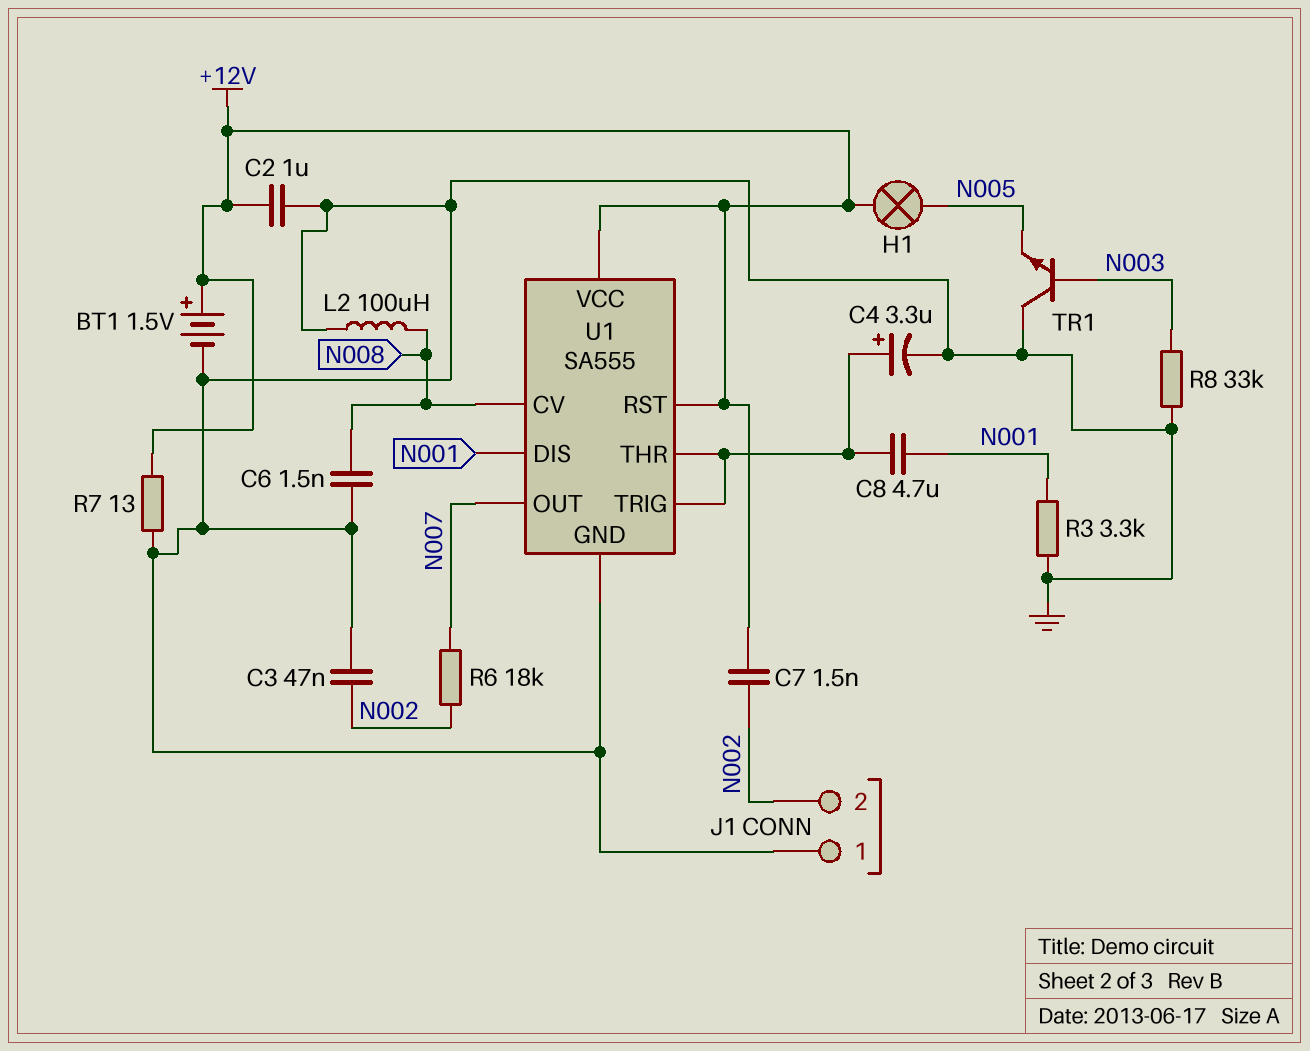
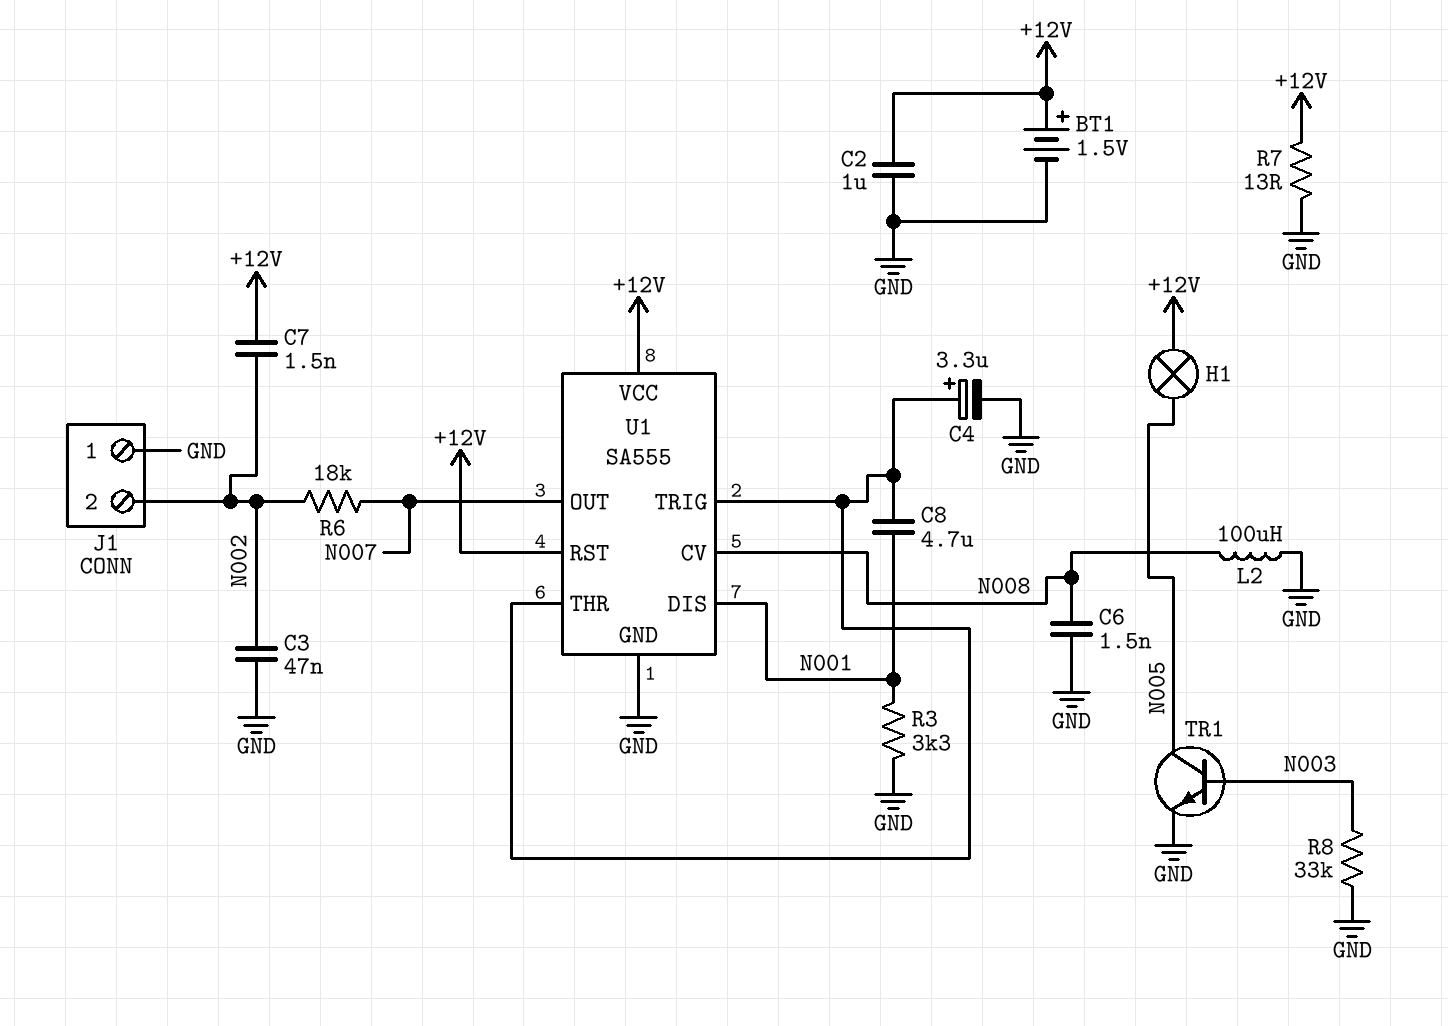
TR1: NPN (B N003, C GND, E N005) -> NPN (B N003, C N005, E GND)

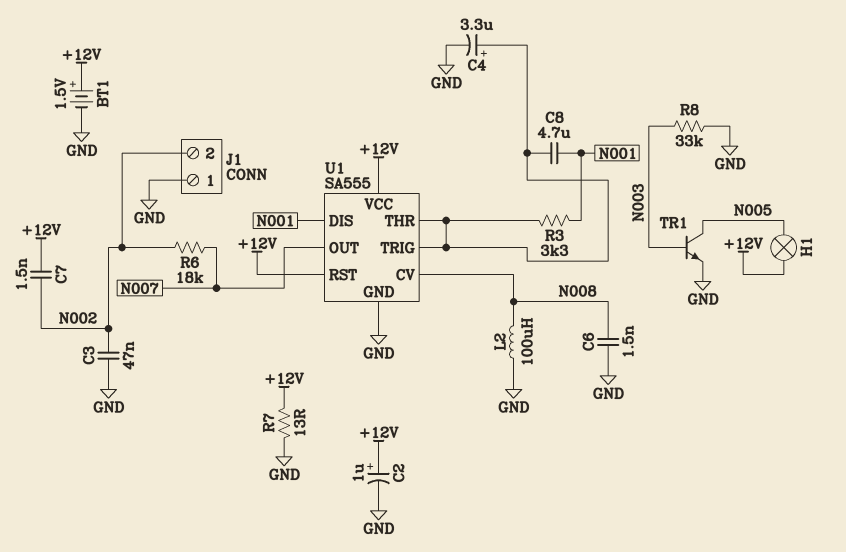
C2: 1uF (+12V, GND) -> 1uF (plus +12V, minus GND)
R3: 3.3k (GND, N001) -> 3.3k (N001, U1/THR)

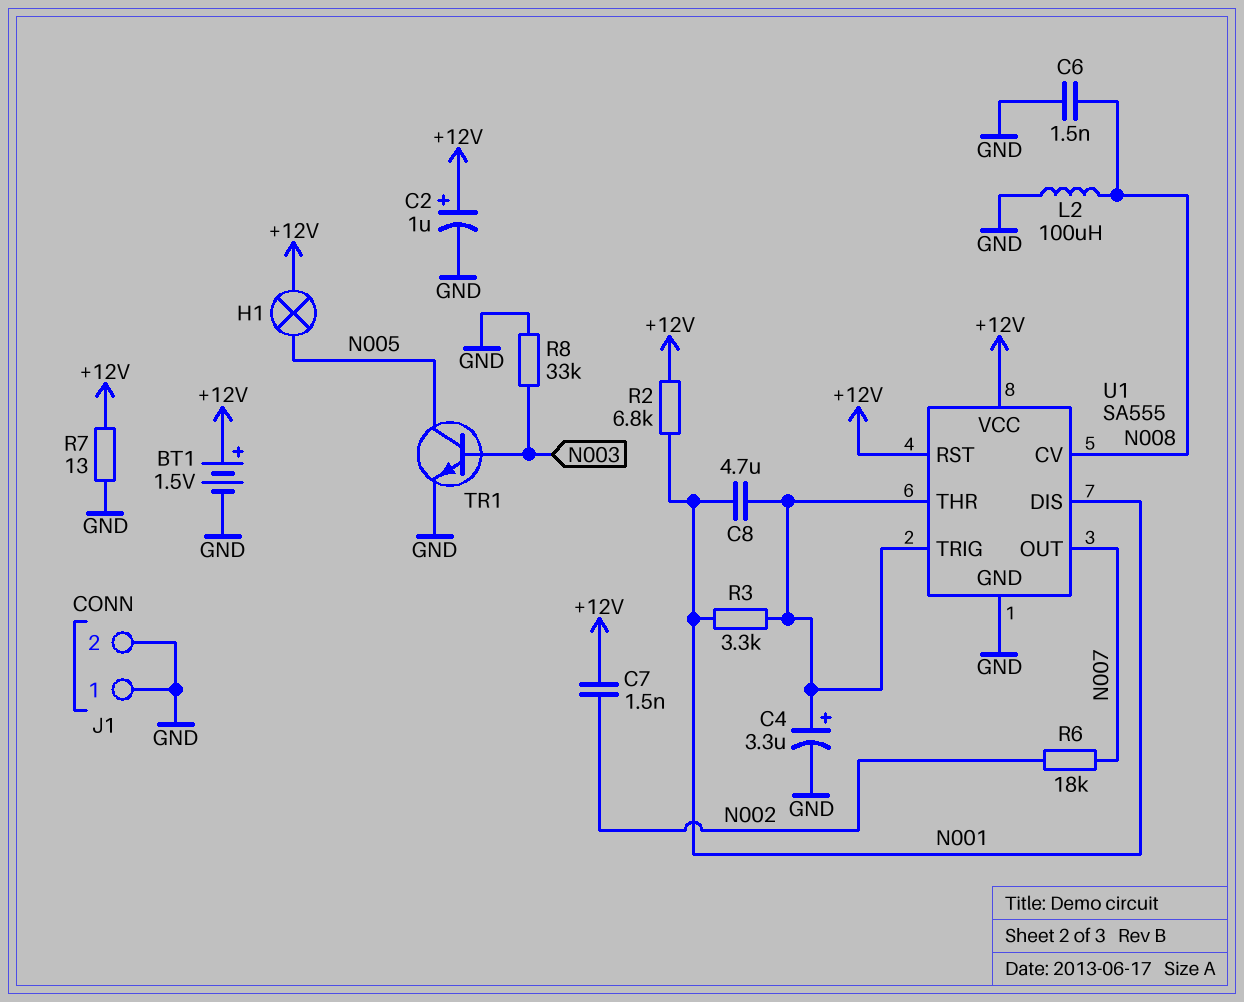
C3: 47nF (GND, N002) -> none
J1 pin 2: N002 -> GND
R2: none -> 6.8k (+12V, N001)

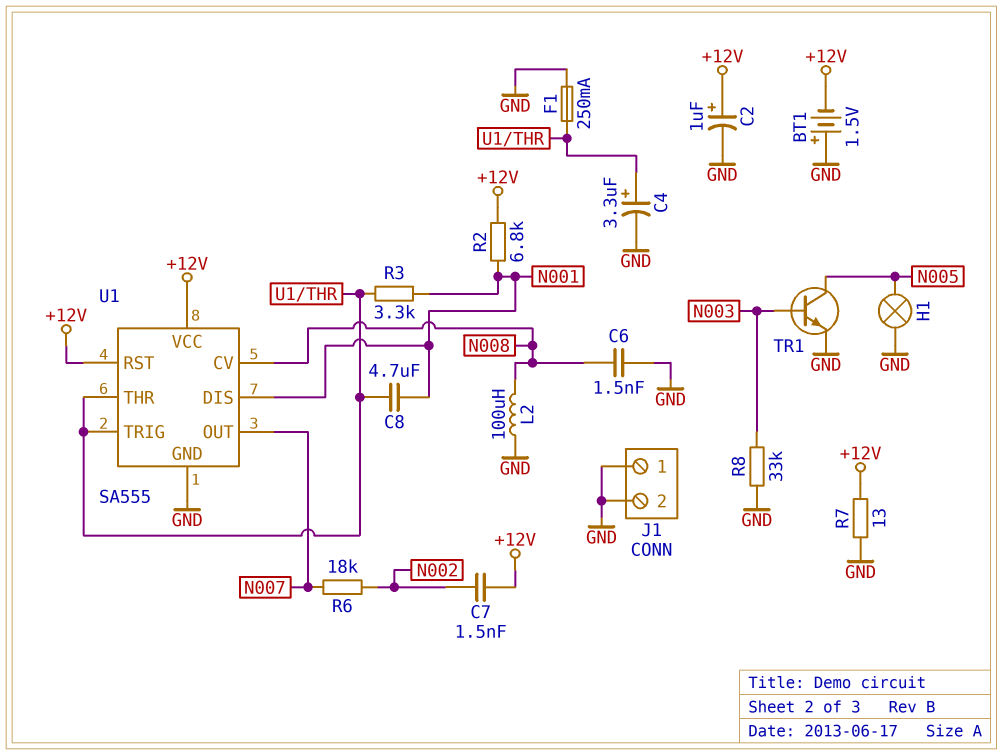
BT1: 1.5V (plus +12V, minus GND) -> 1.5V (plus GND, minus +12V)
F1: none -> 250mA (GND, U1/THR)
H1: lamp (+12V, N005) -> lamp (GND, N005)

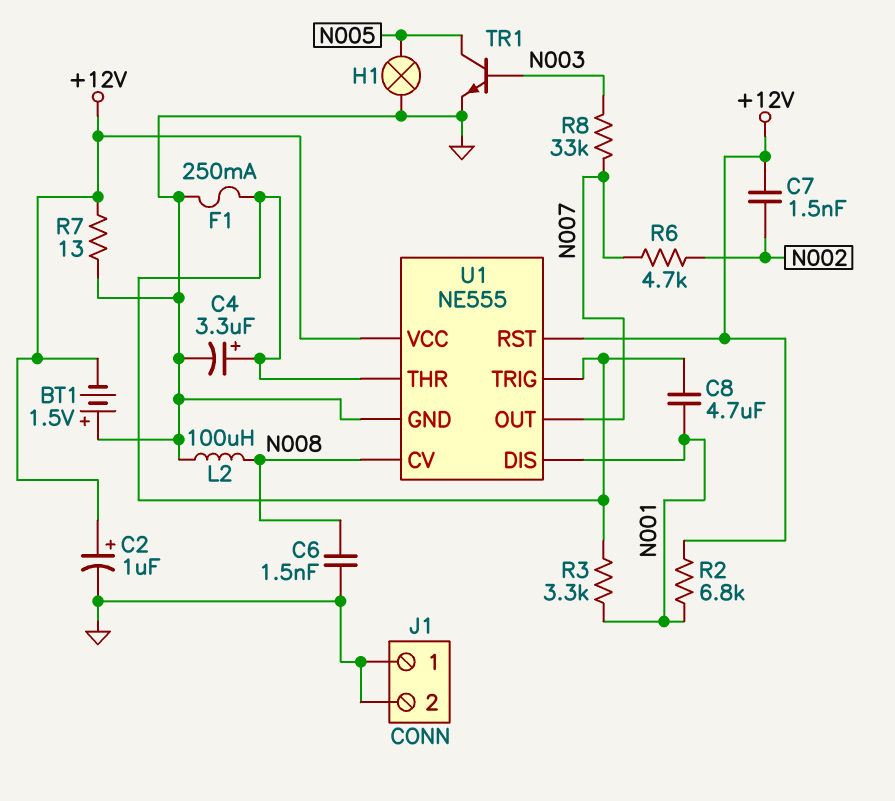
R6: 18k (N002, N007) -> 4.7k (N002, N007)
R8: 33k (GND, N003) -> 33k (N003, N007)
U1: SA555 -> NE555

